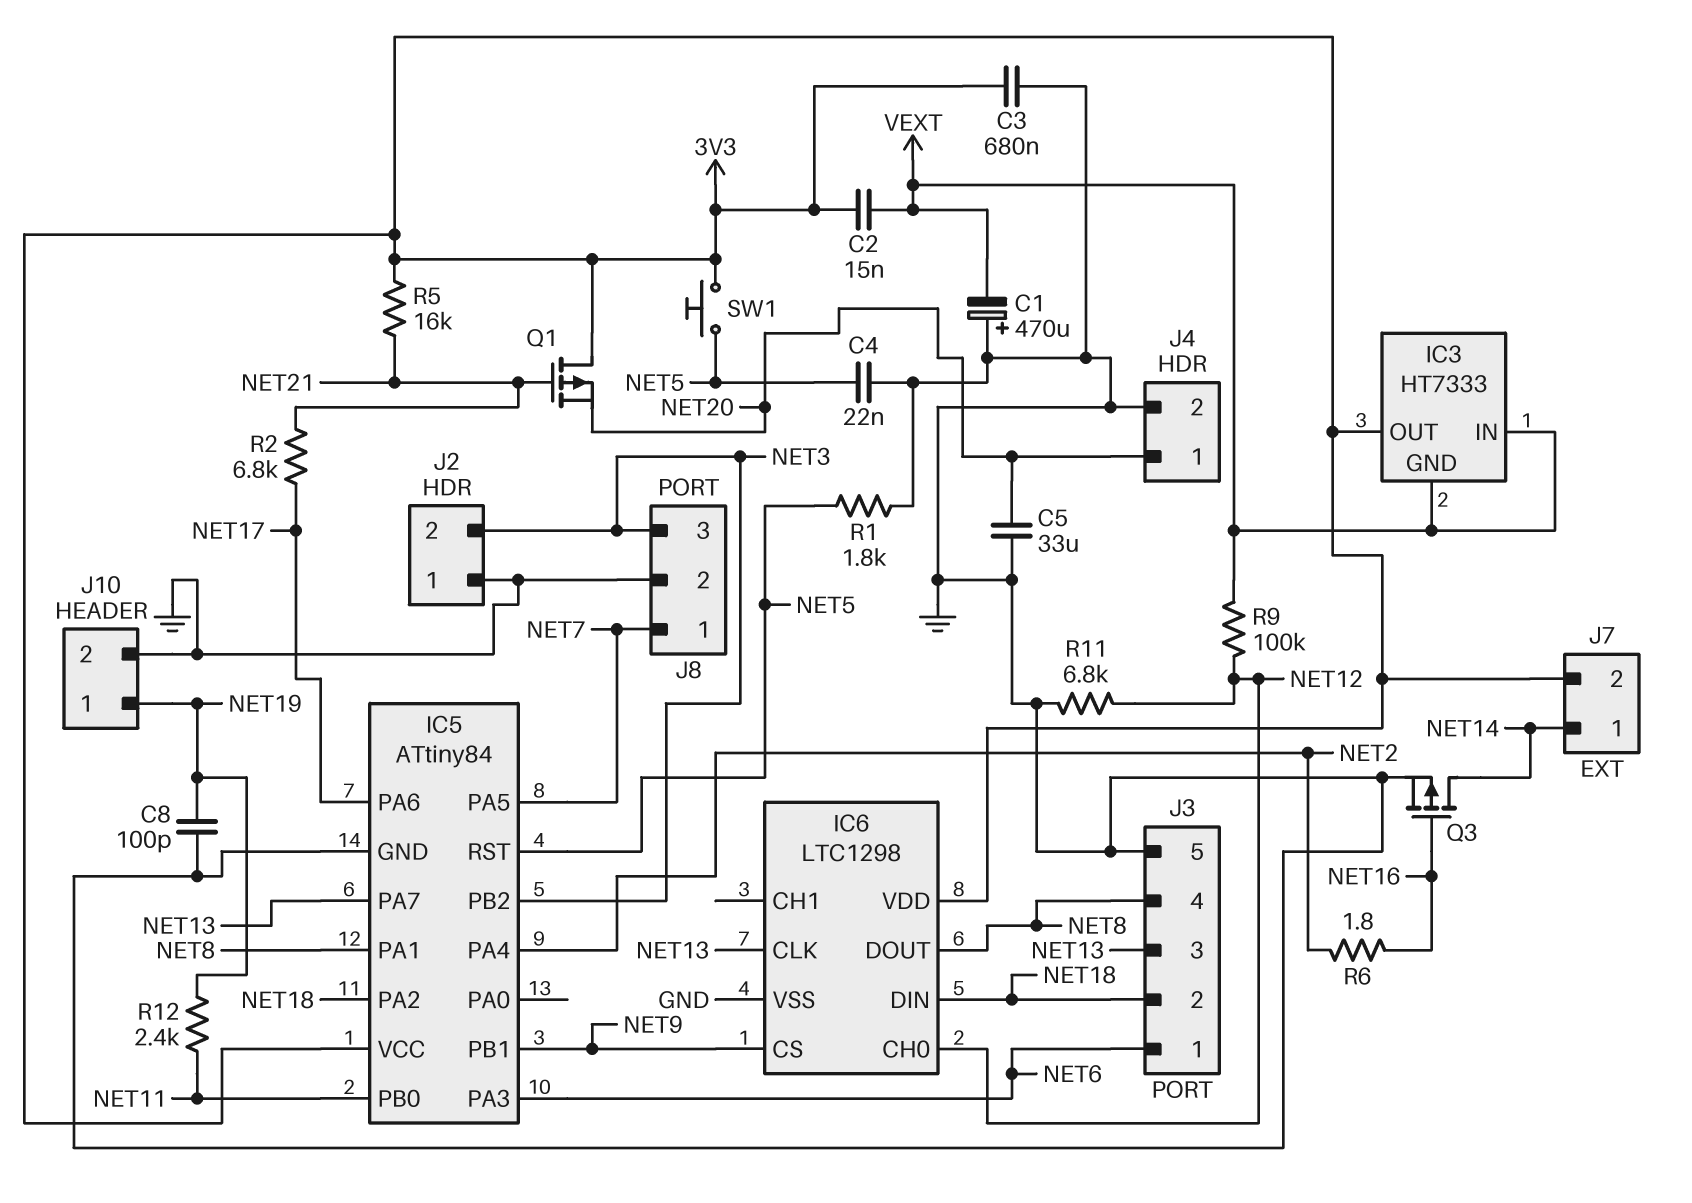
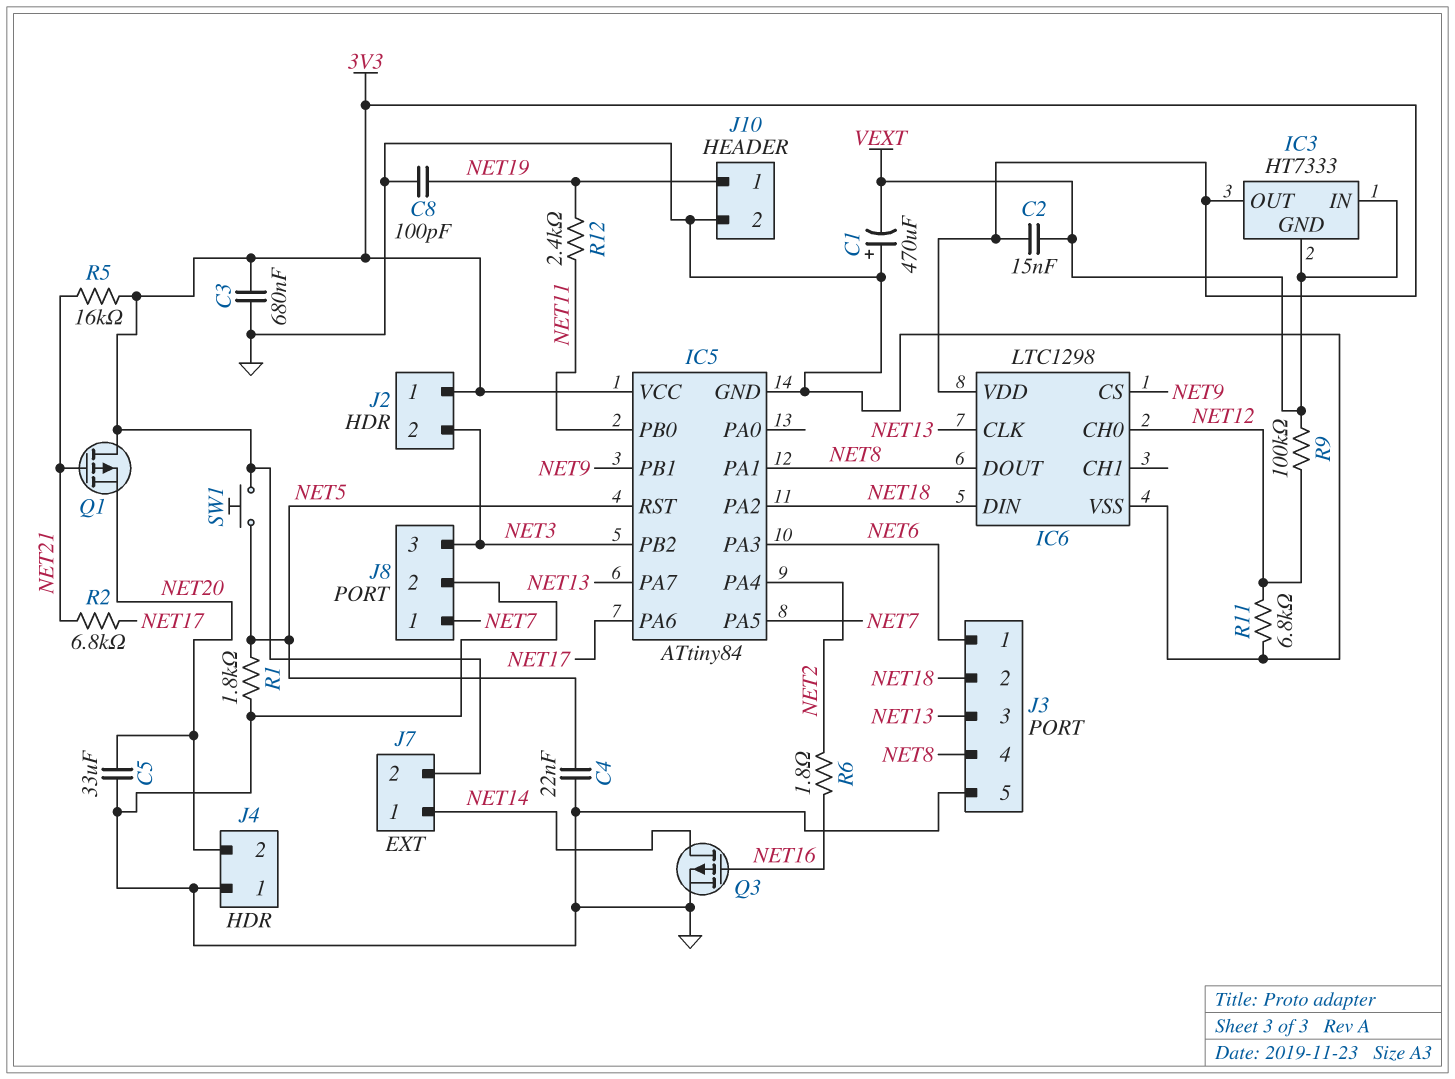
J2 pin 1: GND -> 3V3
J4 pin 1: NET20 -> GND
J4 pin 2: GND -> NET20

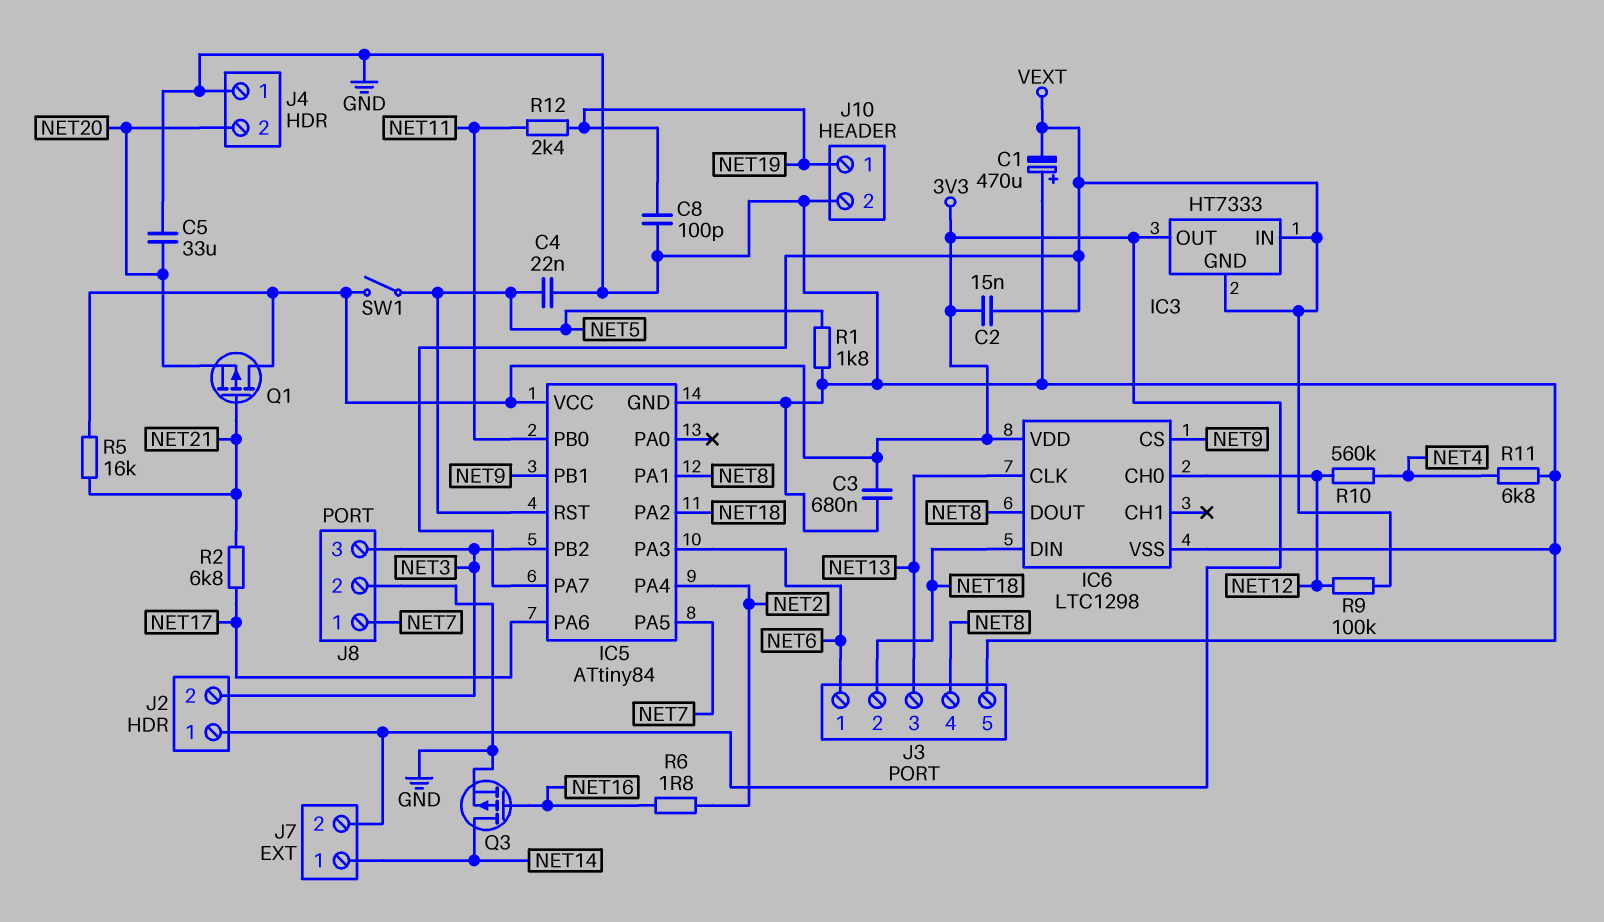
IC5 pin PA7: NET13 -> VEXT
R10: none -> 560k (NET4, NET12)
R11: 6.8k (GND, NET12) -> 6.8k (GND, NET4)
SW1: button (3V3, NET5) -> switch (3V3, NET5)

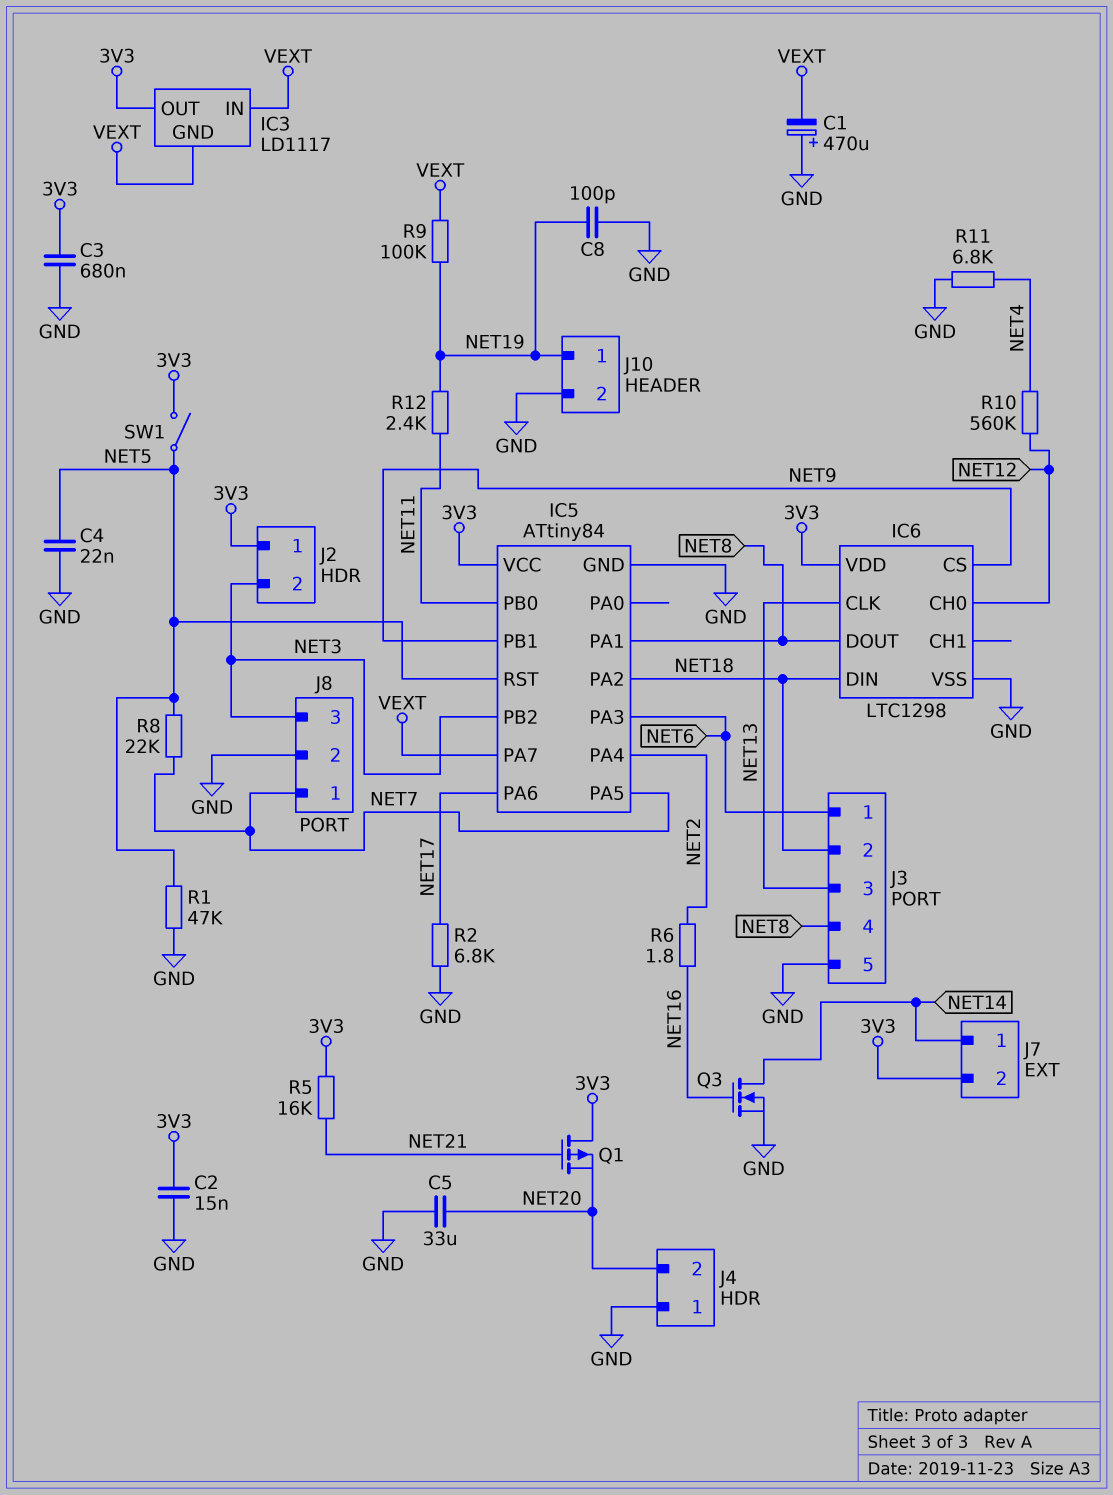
C2: 15nF (3V3, VEXT) -> 15nF (3V3, GND)
IC3: HT7333 -> LD1117
Q3: PMOS (G NET16, D NET14, S GND) -> NMOS (G NET16, D NET14, S GND)
R1: 1.8k (GND, NET5) -> 47k (GND, NET5)
R2: 6.8k (NET17, NET21) -> 6.8k (GND, NET17)
R8: none -> 22k (NET5, NET7)
R9: 100k (NET12, VEXT) -> 100k (NET19, VEXT)

